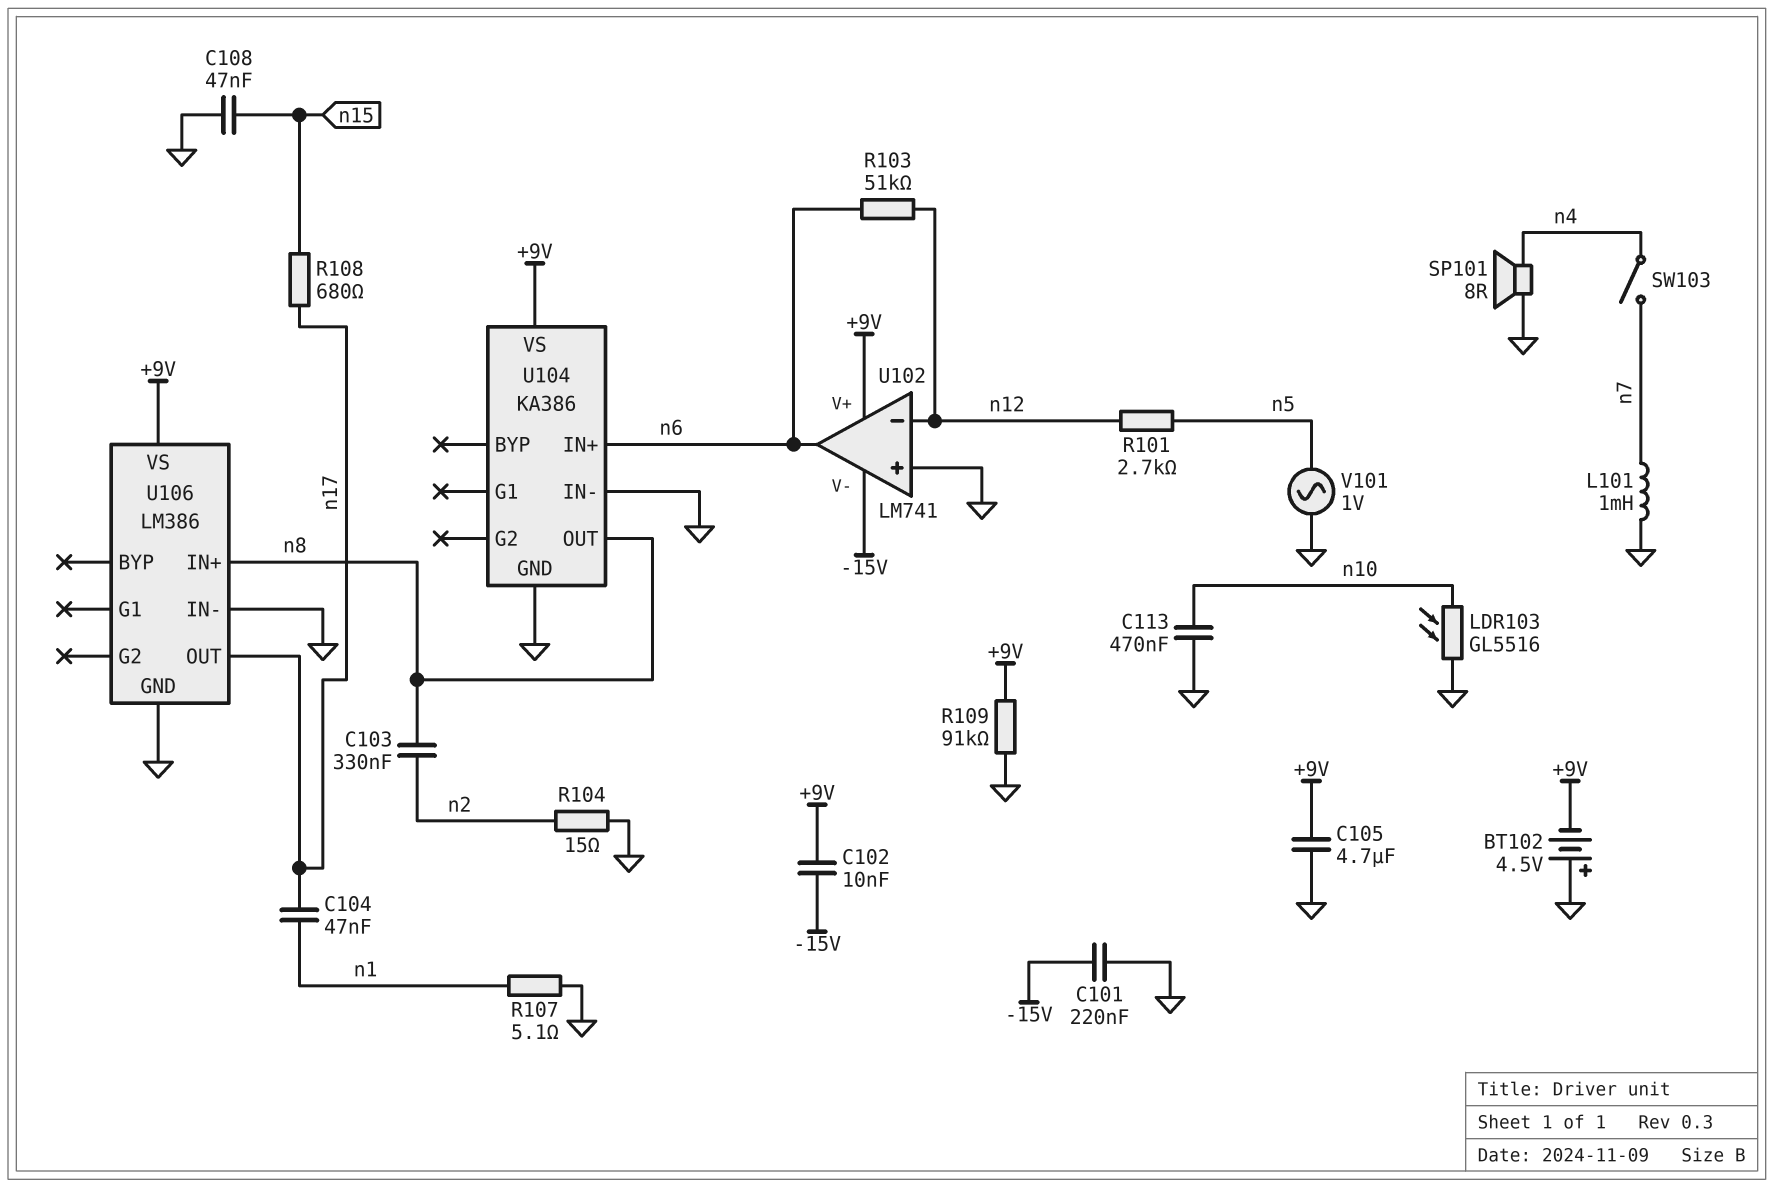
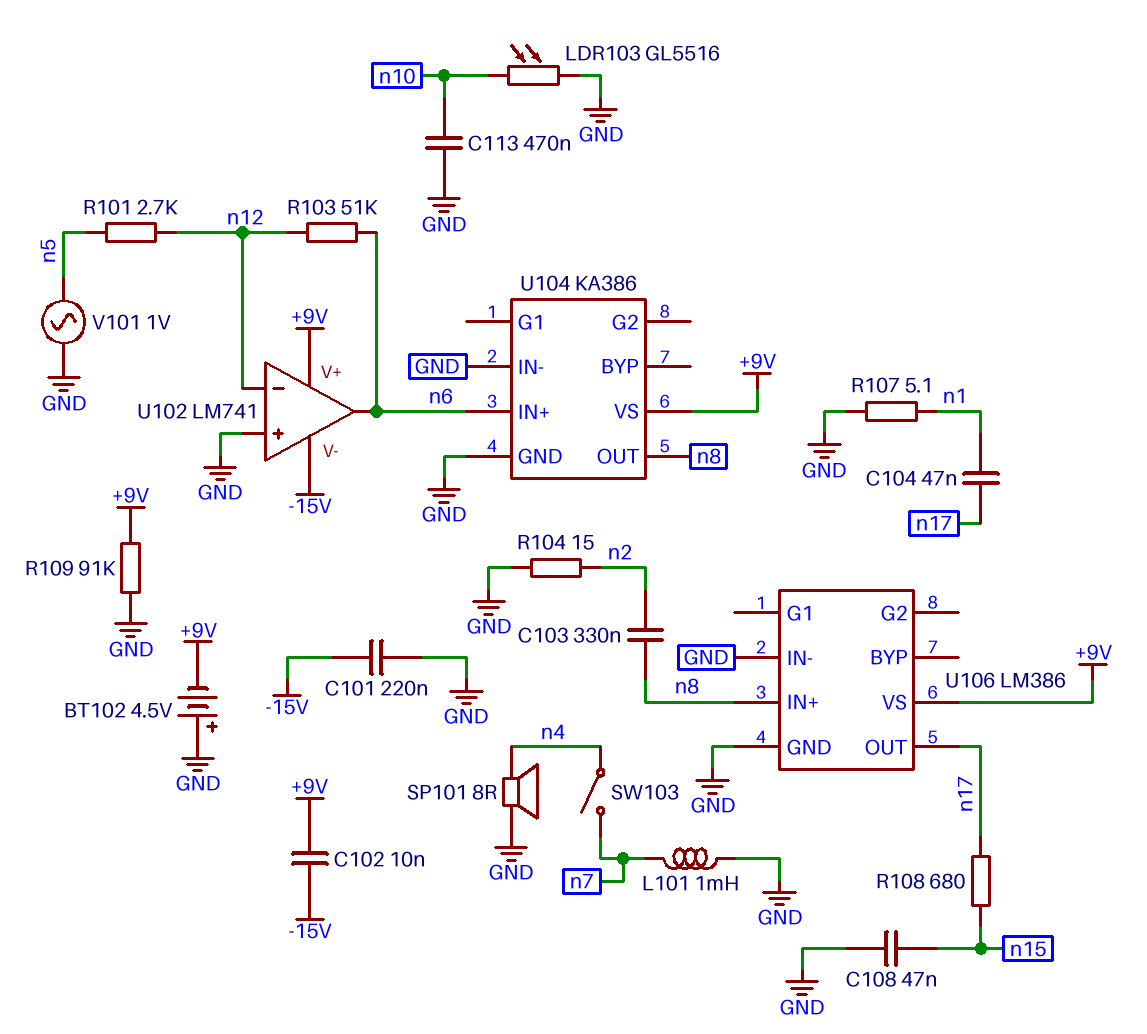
C105: 4.7uF (+9V, GND) -> none

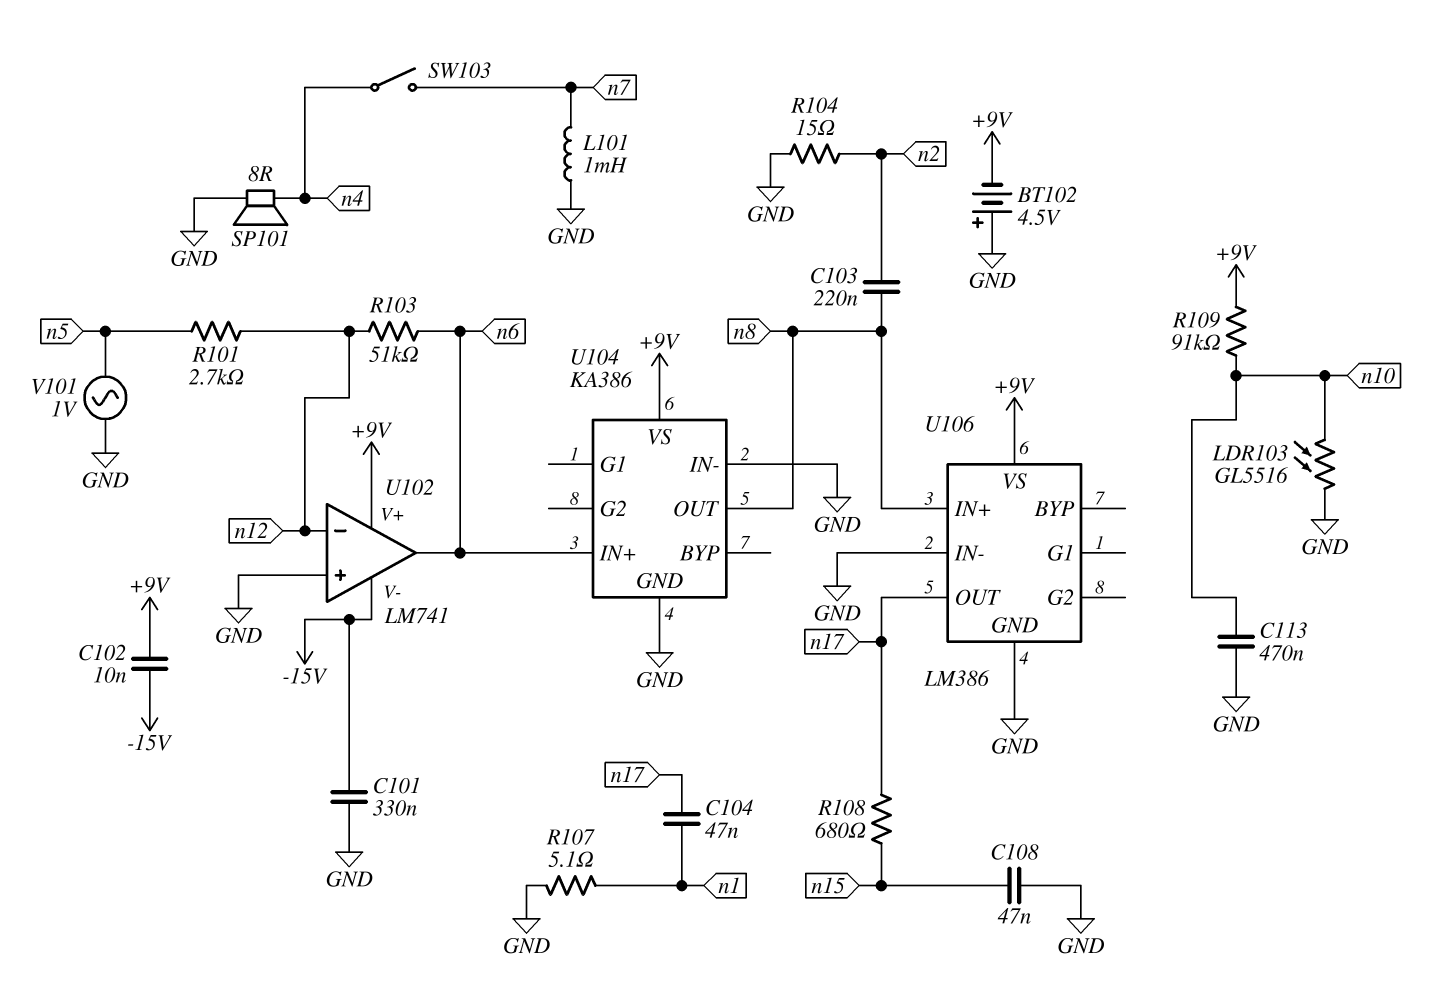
C101: 220nF (-15V, GND) -> 330nF (-15V, GND)
C103: 330nF (n2, n8) -> 220nF (n2, n8)
R109: 91k (+9V, GND) -> 91k (+9V, n10)

